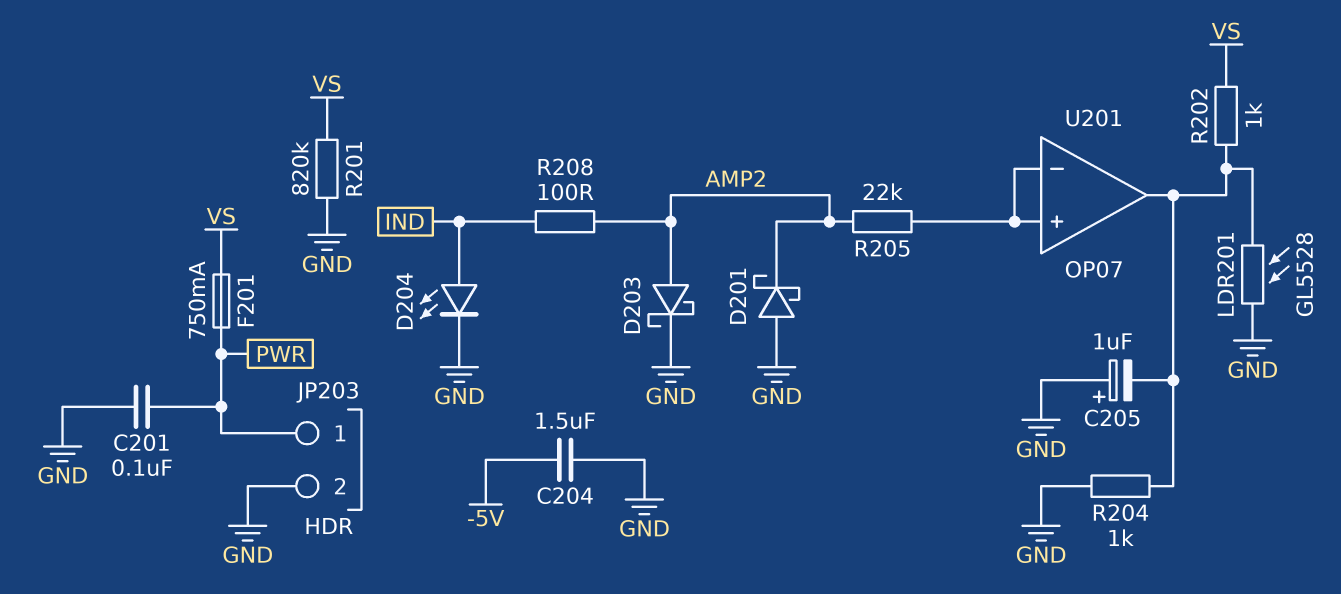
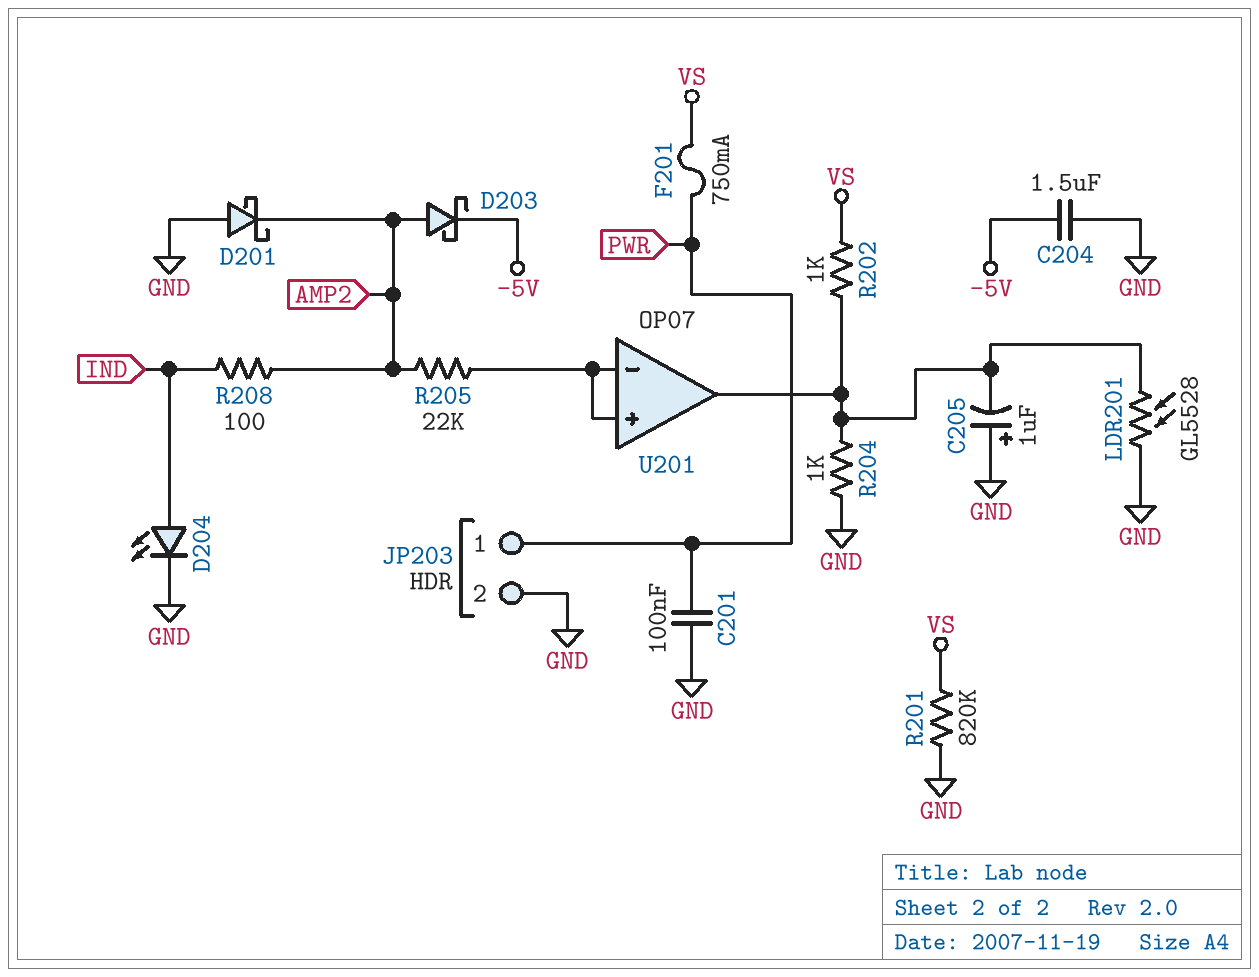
D203: schottky (A AMP2, K GND) -> schottky (A AMP2, K -5V)

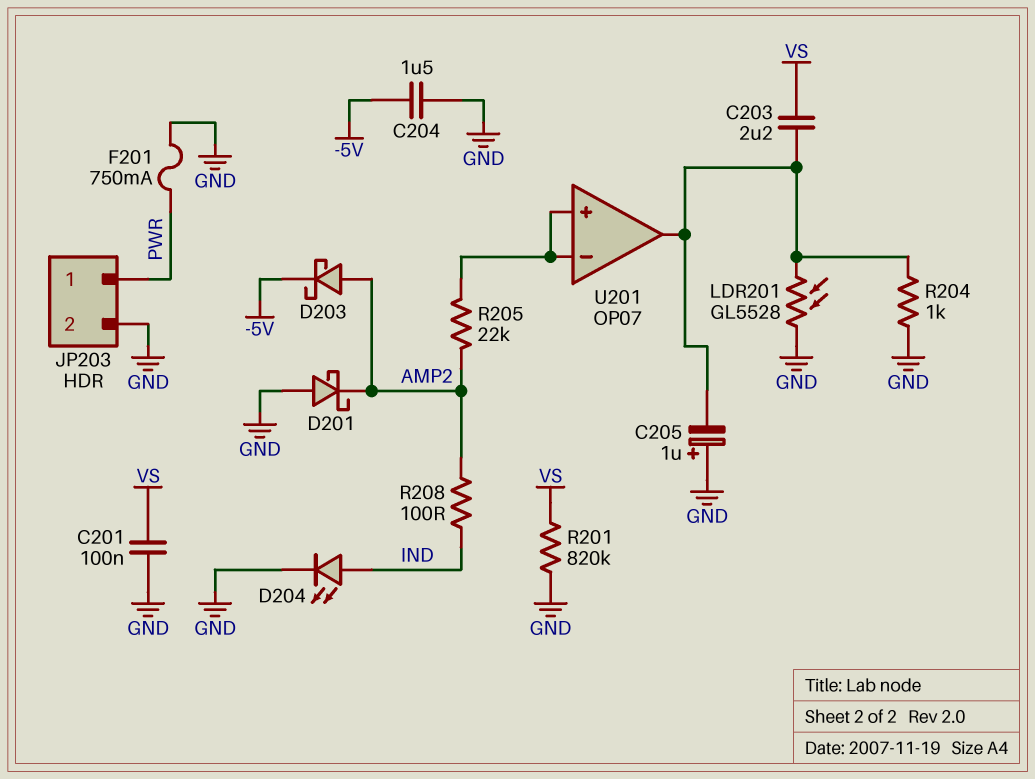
C201: 100nF (GND, PWR) -> 100nF (GND, VS)
C203: none -> 2.2uF (U201/out, VS)
F201: 750mA (PWR, VS) -> 750mA (GND, PWR)
R202: 1k (U201/out, VS) -> none

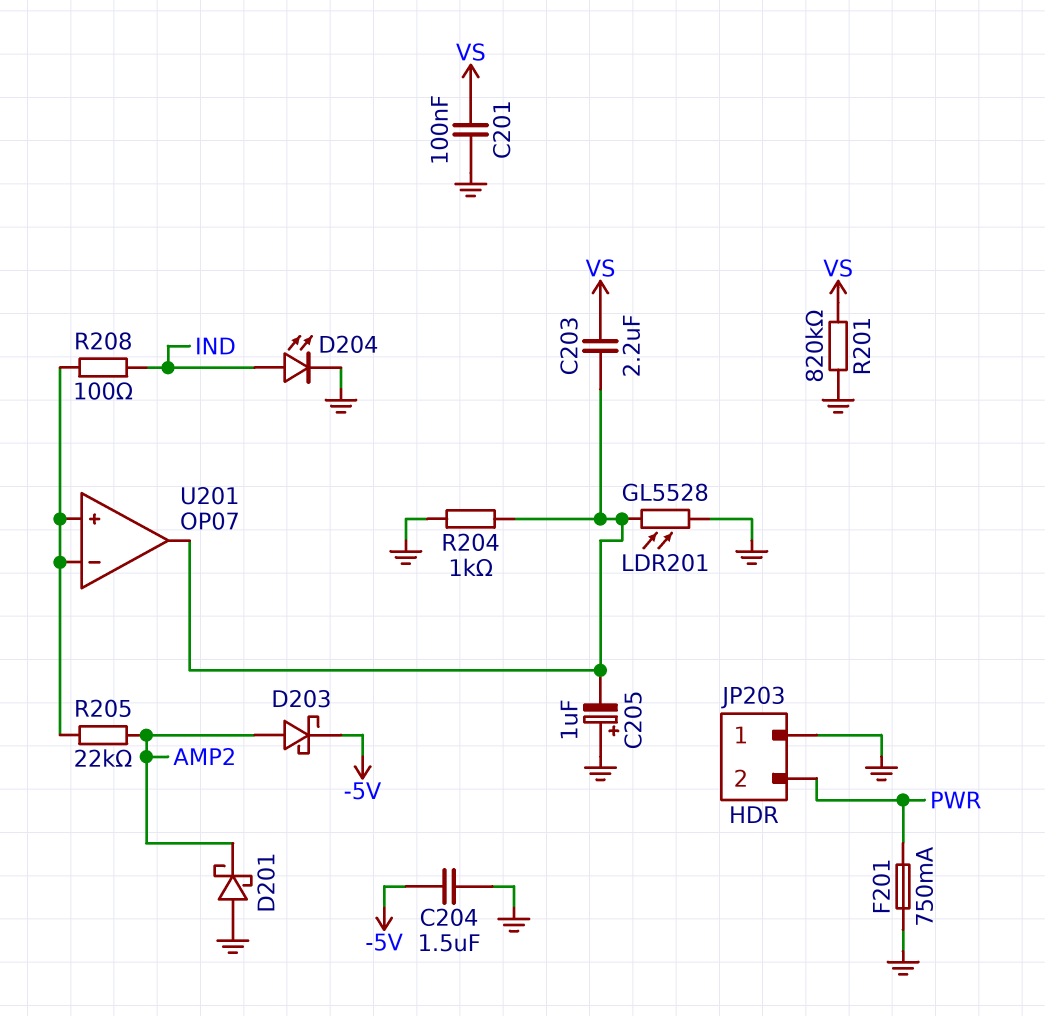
JP203 pin 1: PWR -> GND
JP203 pin 2: GND -> PWR
R208: 100 (AMP2, IND) -> 100 (IND, U201/in+)

